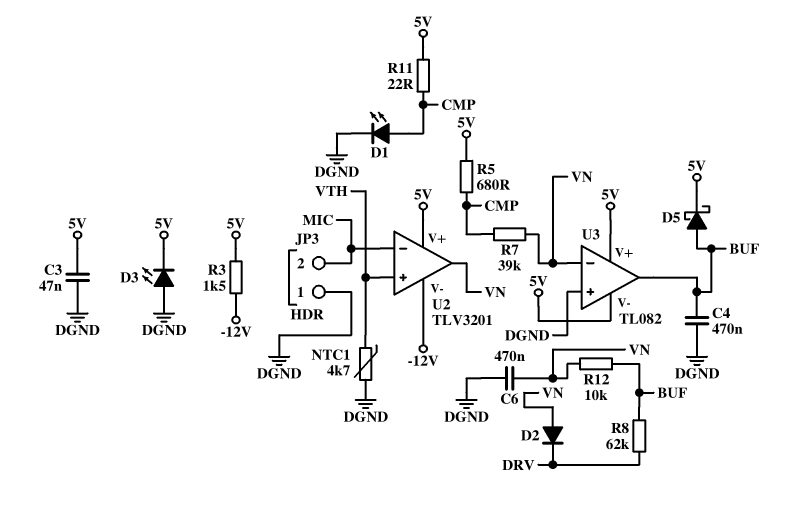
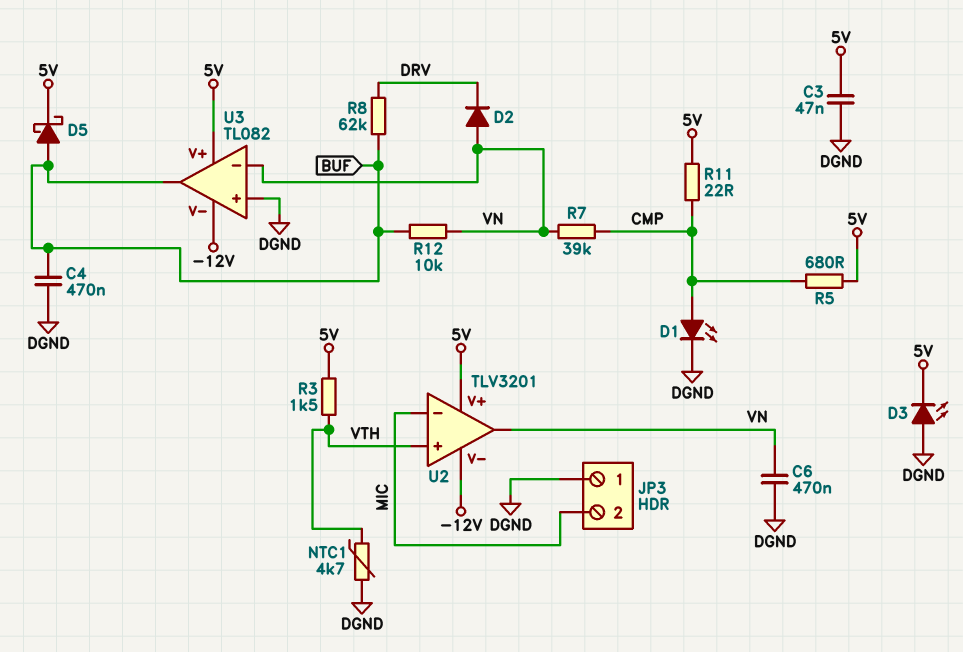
R3: 1.5k (-12V, 5V) -> 1.5k (5V, VTH)
U3 pin V-: 5V -> -12V

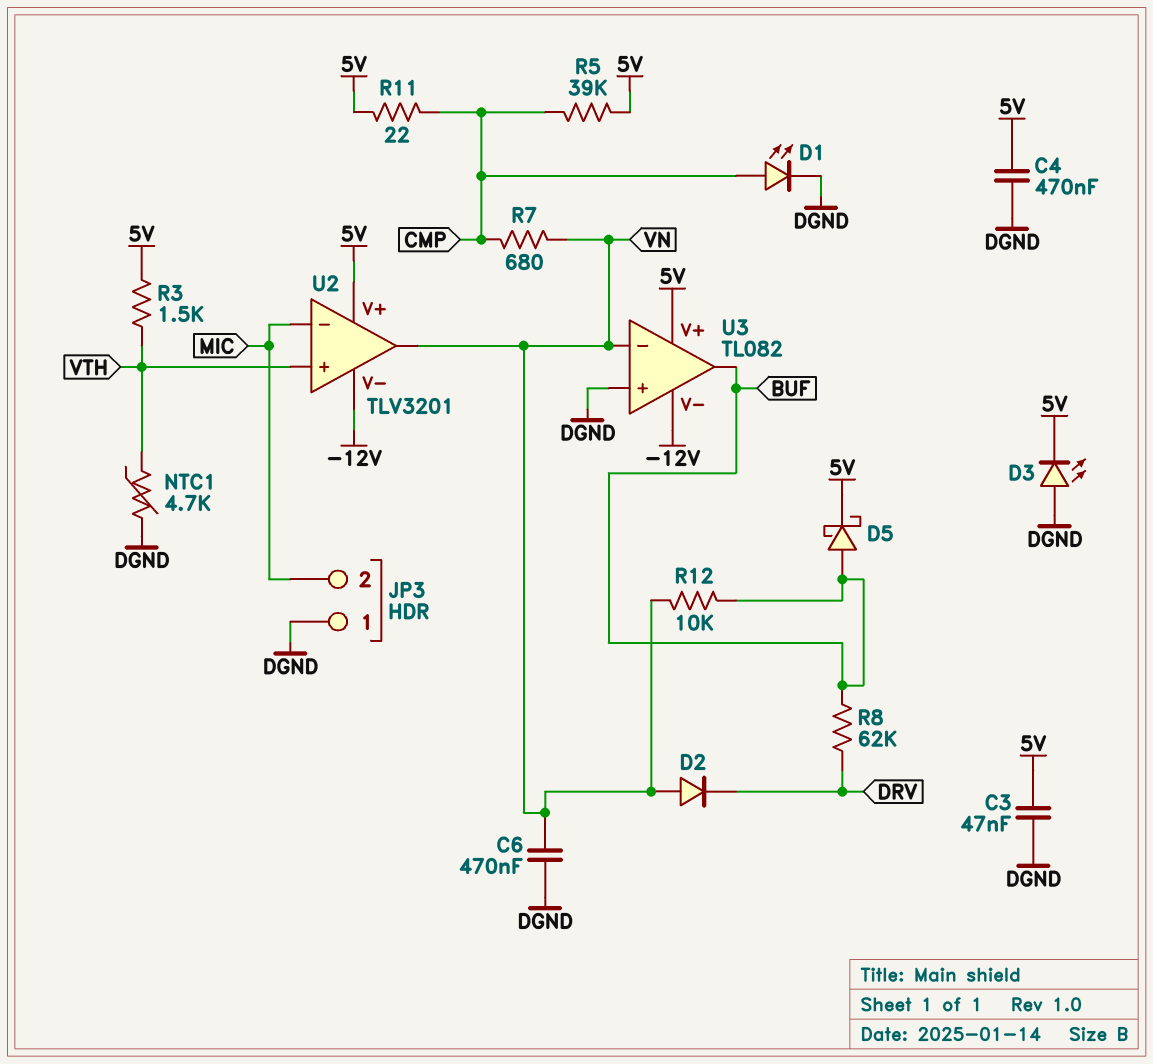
C4: 470nF (BUF, DGND) -> 470nF (5V, DGND)
R5: 680 (5V, CMP) -> 39k (5V, CMP)
R7: 39k (CMP, VN) -> 680 (CMP, VN)

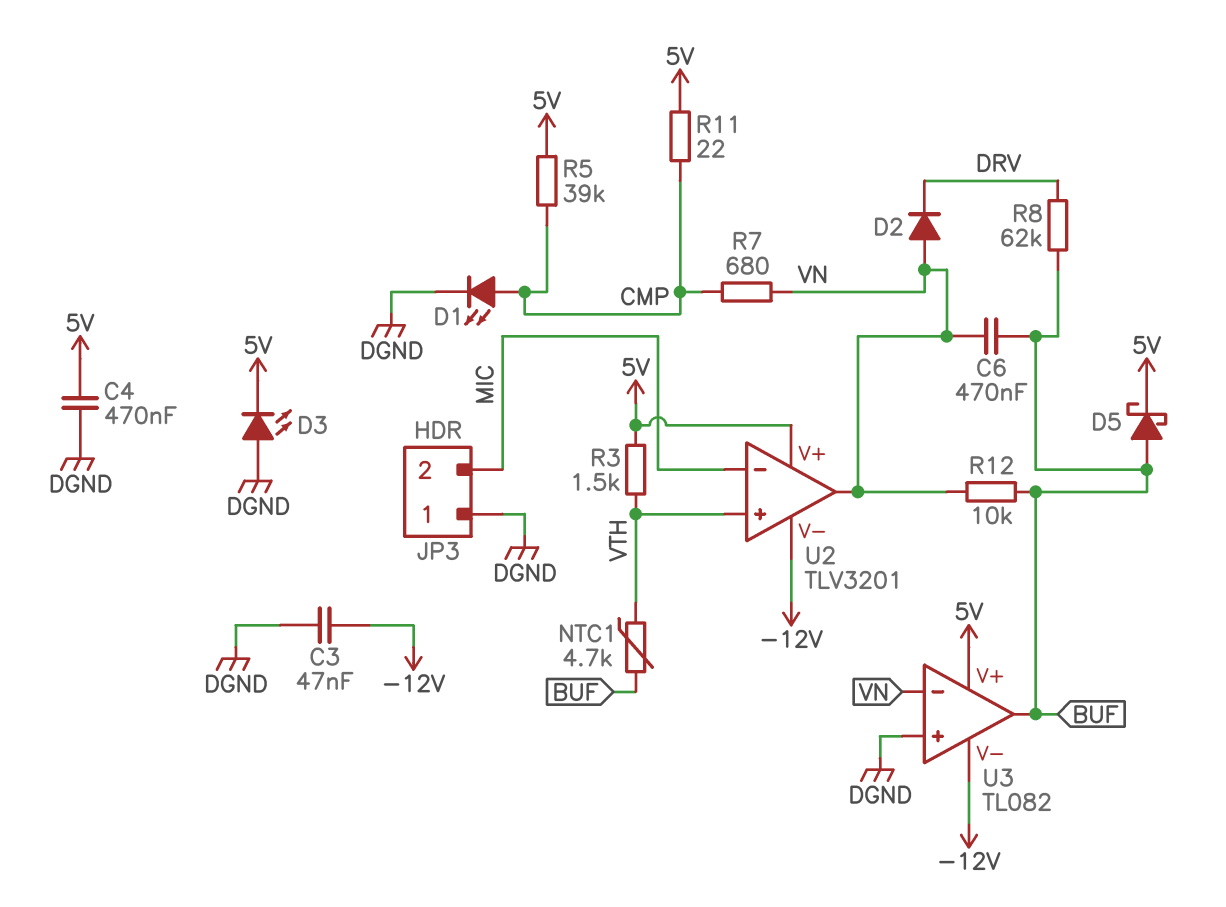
C3: 47nF (5V, DGND) -> 47nF (-12V, DGND)
C6: 470nF (DGND, VN) -> 470nF (BUF, VN)
NTC1: 4.7k (DGND, VTH) -> 4.7k (BUF, VTH)

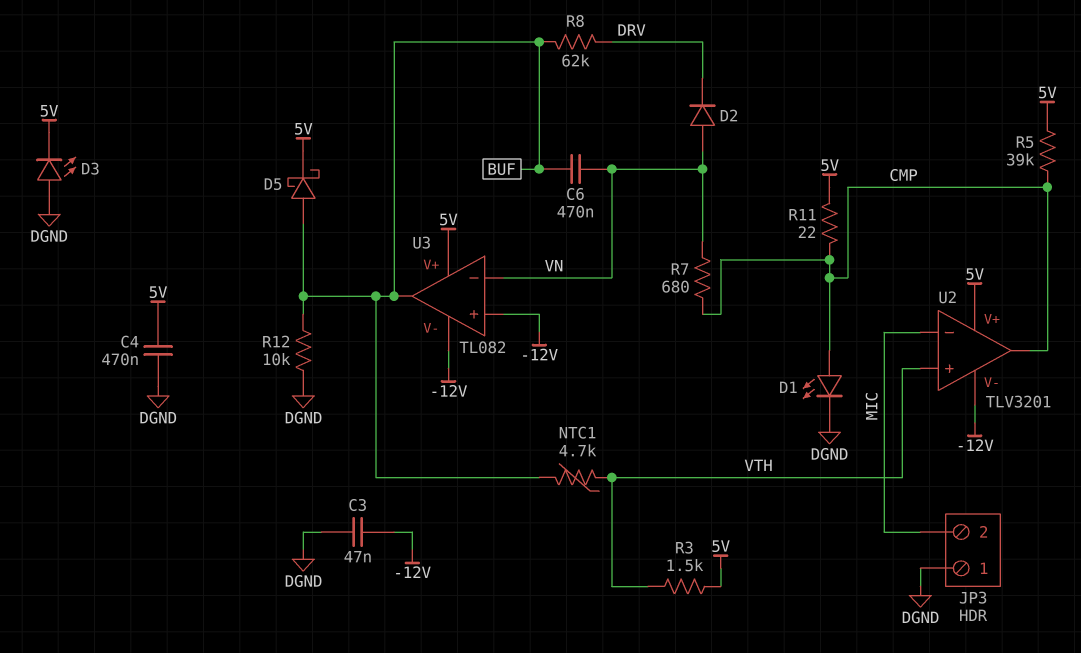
R12: 10k (BUF, VN) -> 10k (BUF, DGND)
U2 pin out: VN -> CMP
U3 pin in+: DGND -> -12V

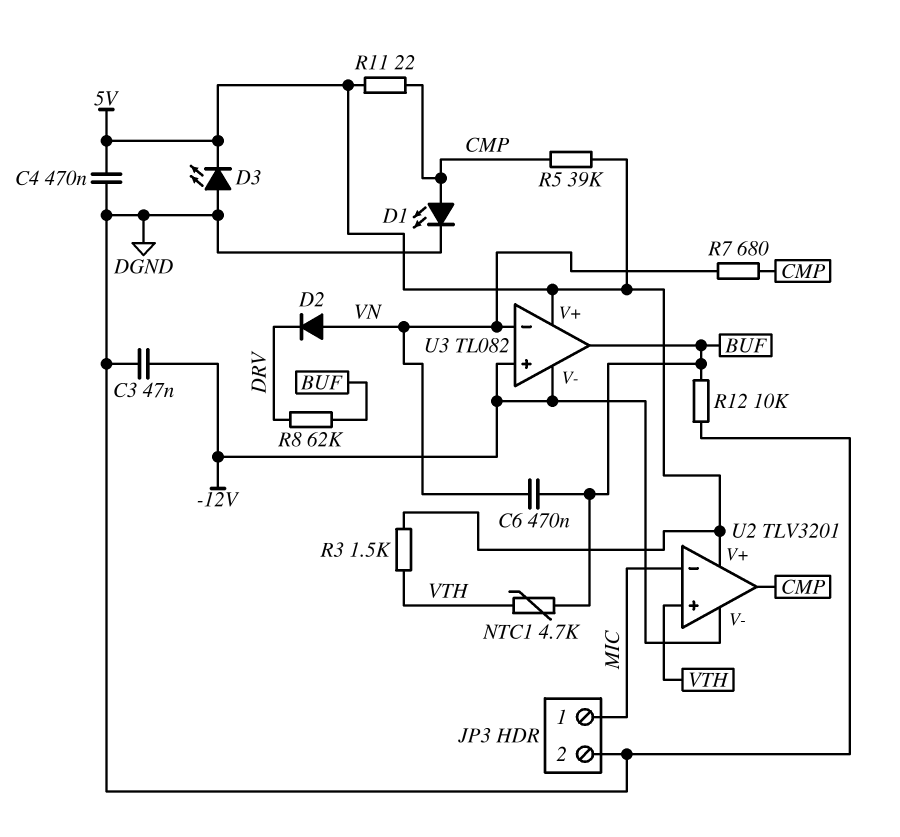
D5: schottky (A BUF, K 5V) -> none
JP3 pin 1: DGND -> MIC
JP3 pin 2: MIC -> DGND

